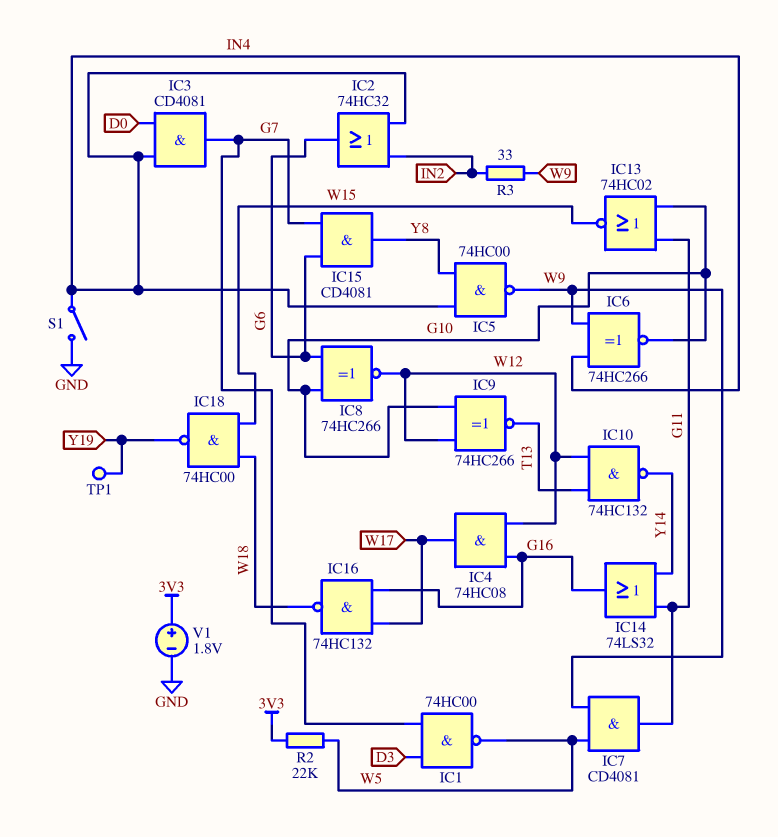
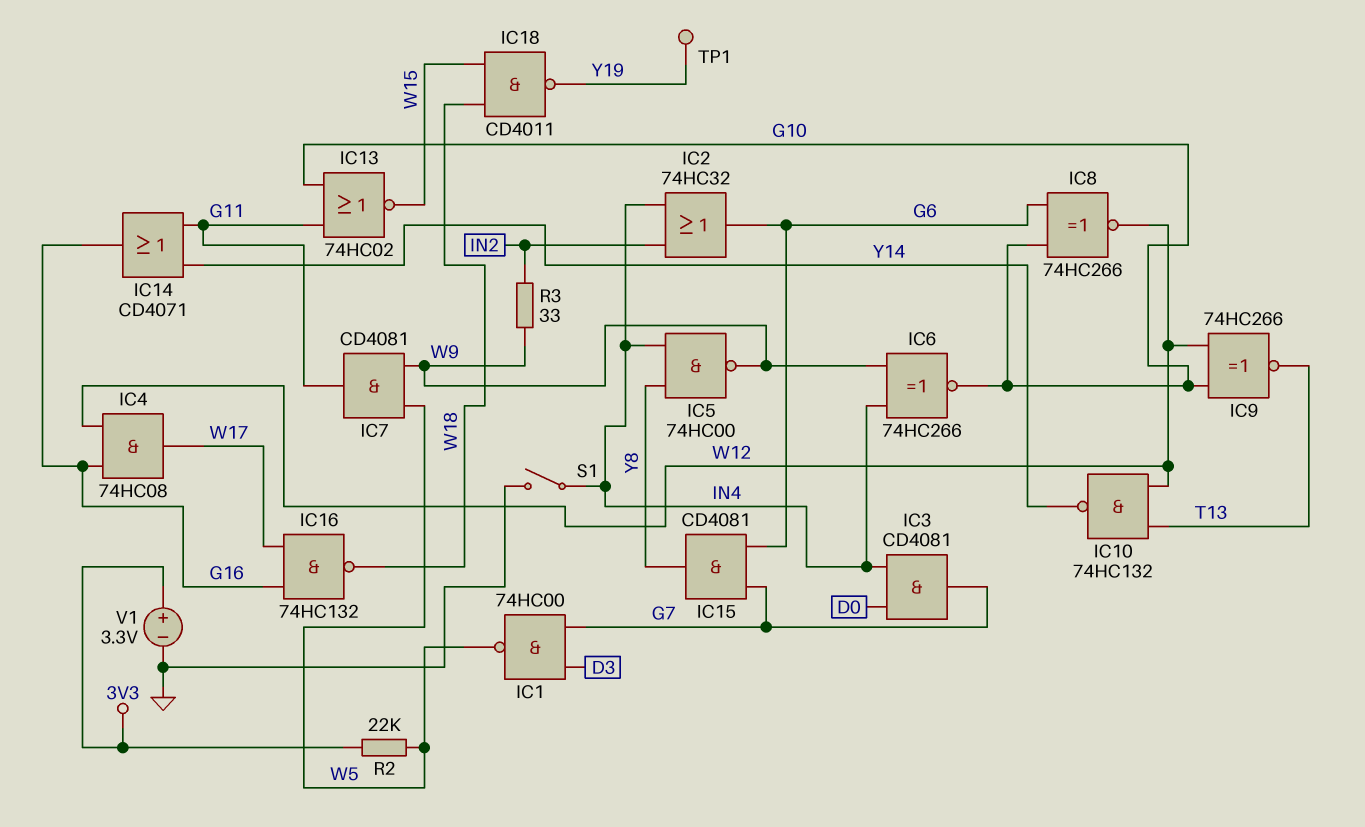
IC14: OR 74LS32 (in G11, in Y14, out G16) -> OR CD4071 (in G11, in Y14, out G16)
IC18: NAND 74HC00 (in W15, in W18, out Y19) -> NAND CD4011 (in W15, in W18, out Y19)
V1: 1.8V (plus 3V3, minus GND) -> 3.3V (plus 3V3, minus GND)

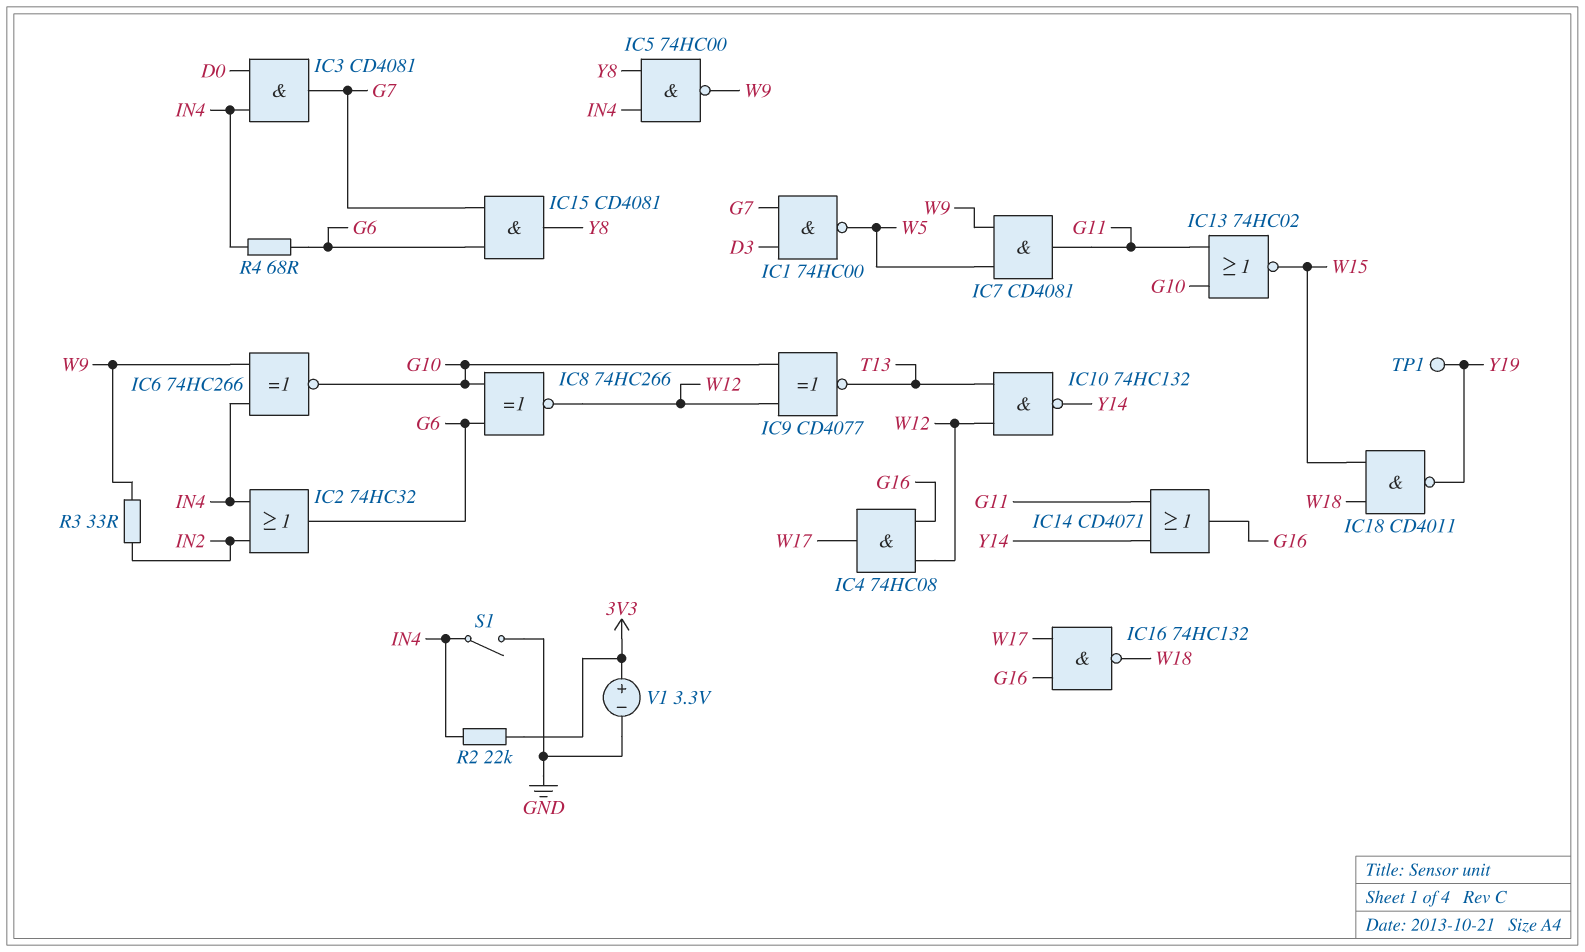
IC9: XNOR 74HC266 (in G10, in W12, out T13) -> XNOR CD4077 (in G10, in W12, out T13)
R2: 22k (3V3, W5) -> 22k (3V3, IN4)
R4: none -> 68 (G6, IN4)

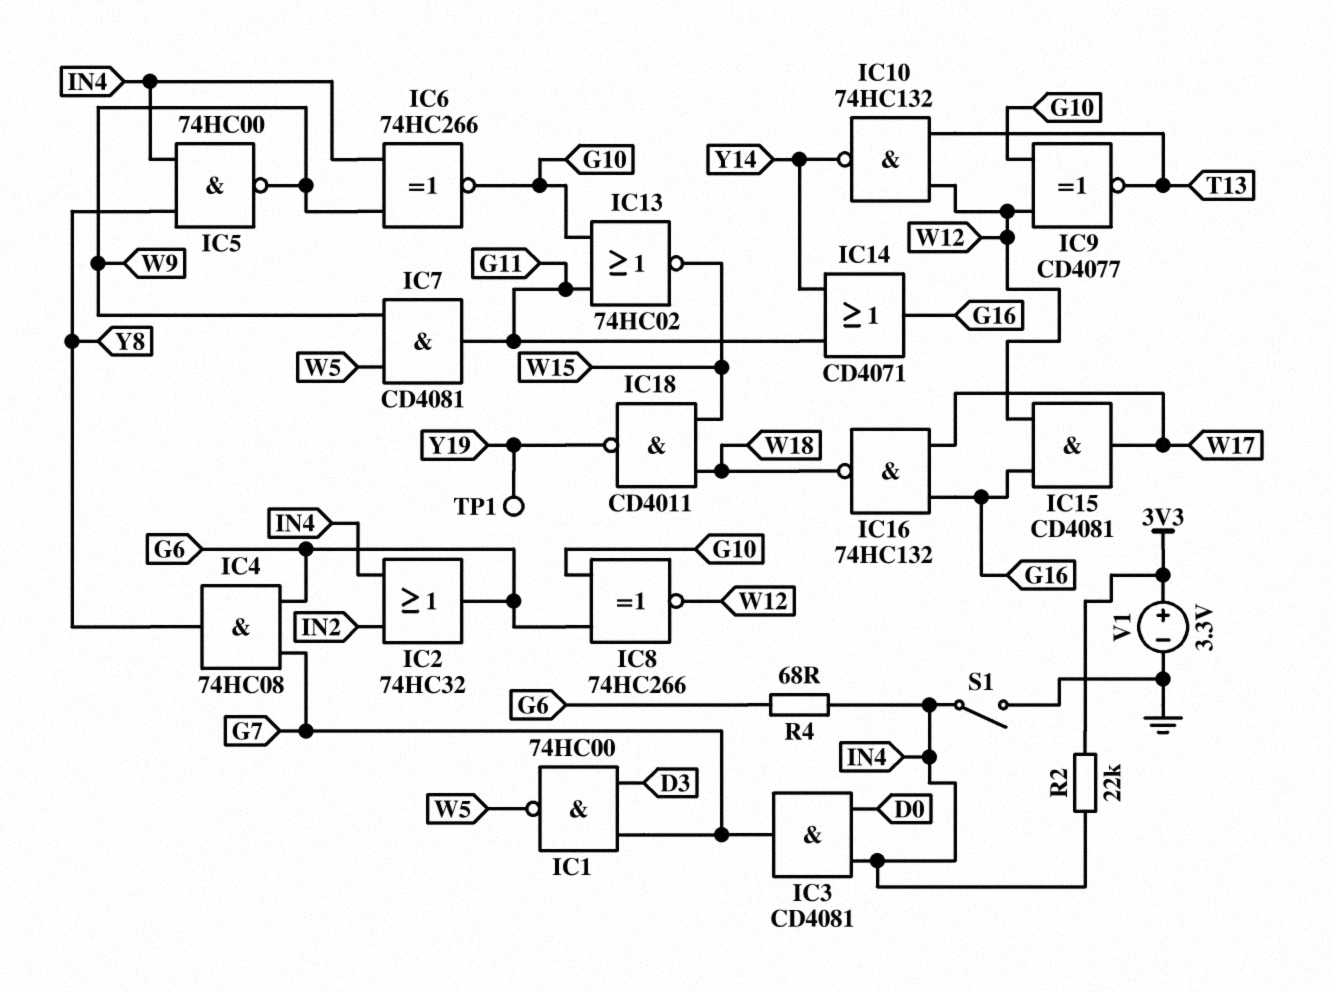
IC4: AND 74HC08 (in G16, in W12, out W17) -> AND 74HC08 (in G6, in G7, out Y8)
IC15: AND CD4081 (in G6, in G7, out Y8) -> AND CD4081 (in G16, in W12, out W17)
R3: 33 (IN2, W9) -> none

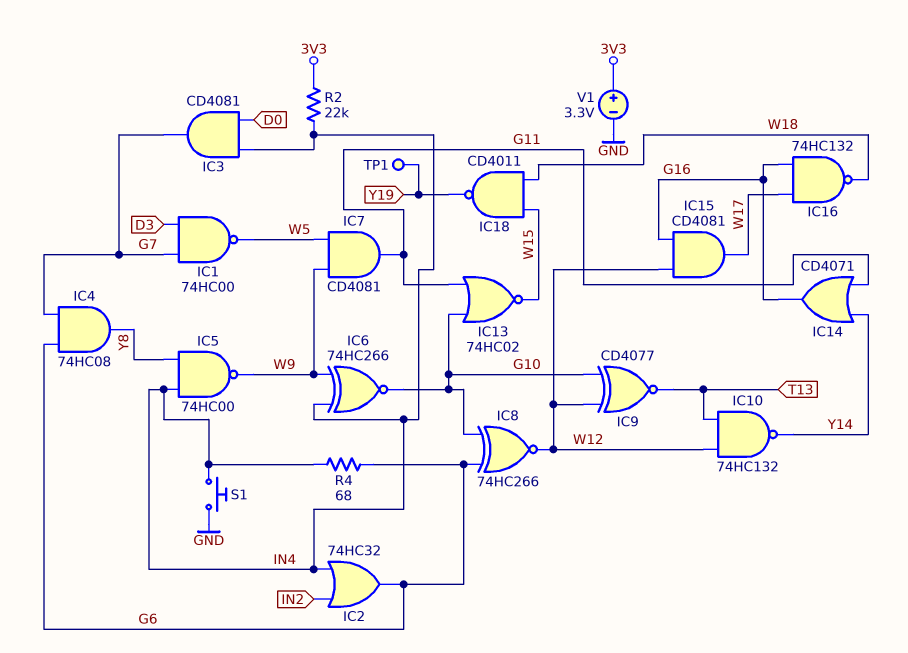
S1: switch (GND, IN4) -> button (GND, IN4)

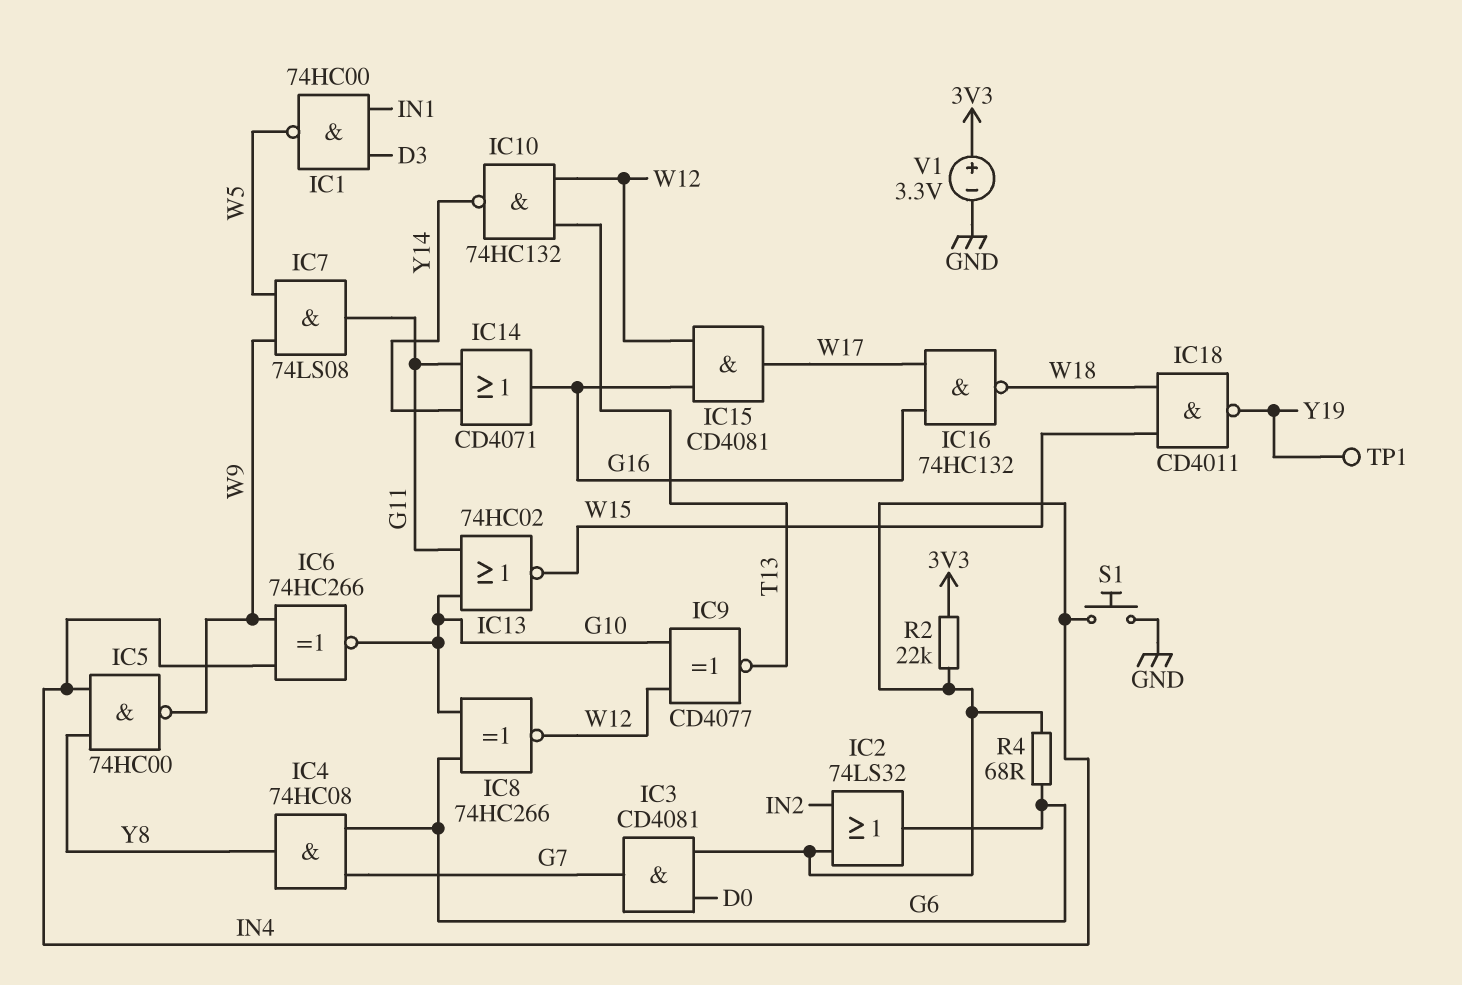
IC1: NAND 74HC00 (in D3, in G7, out W5) -> NAND 74HC00 (in D3, in IN1, out W5)
IC2: OR 74HC32 (in IN2, in IN4, out G6) -> OR 74LS32 (in IN2, in IN4, out G6)
IC7: AND CD4081 (in W5, in W9, out G11) -> AND 74LS08 (in W5, in W9, out G11)

